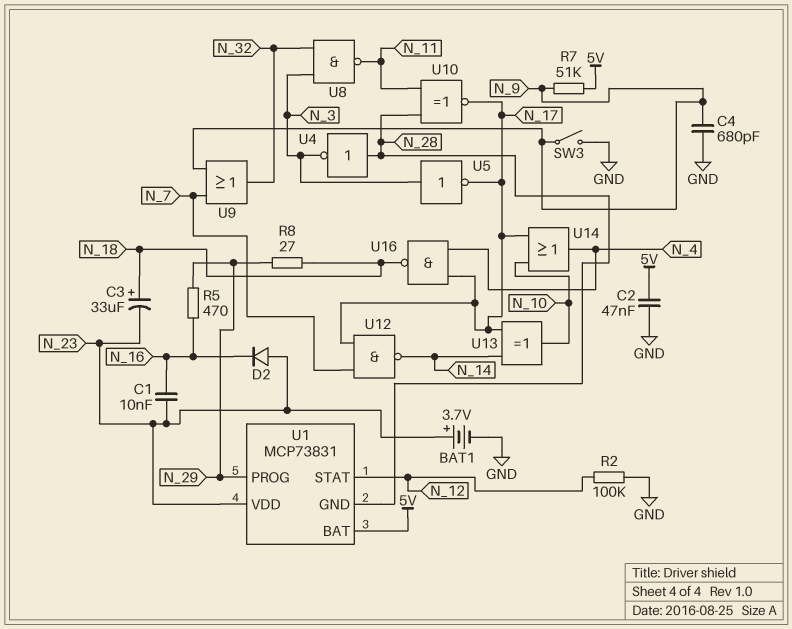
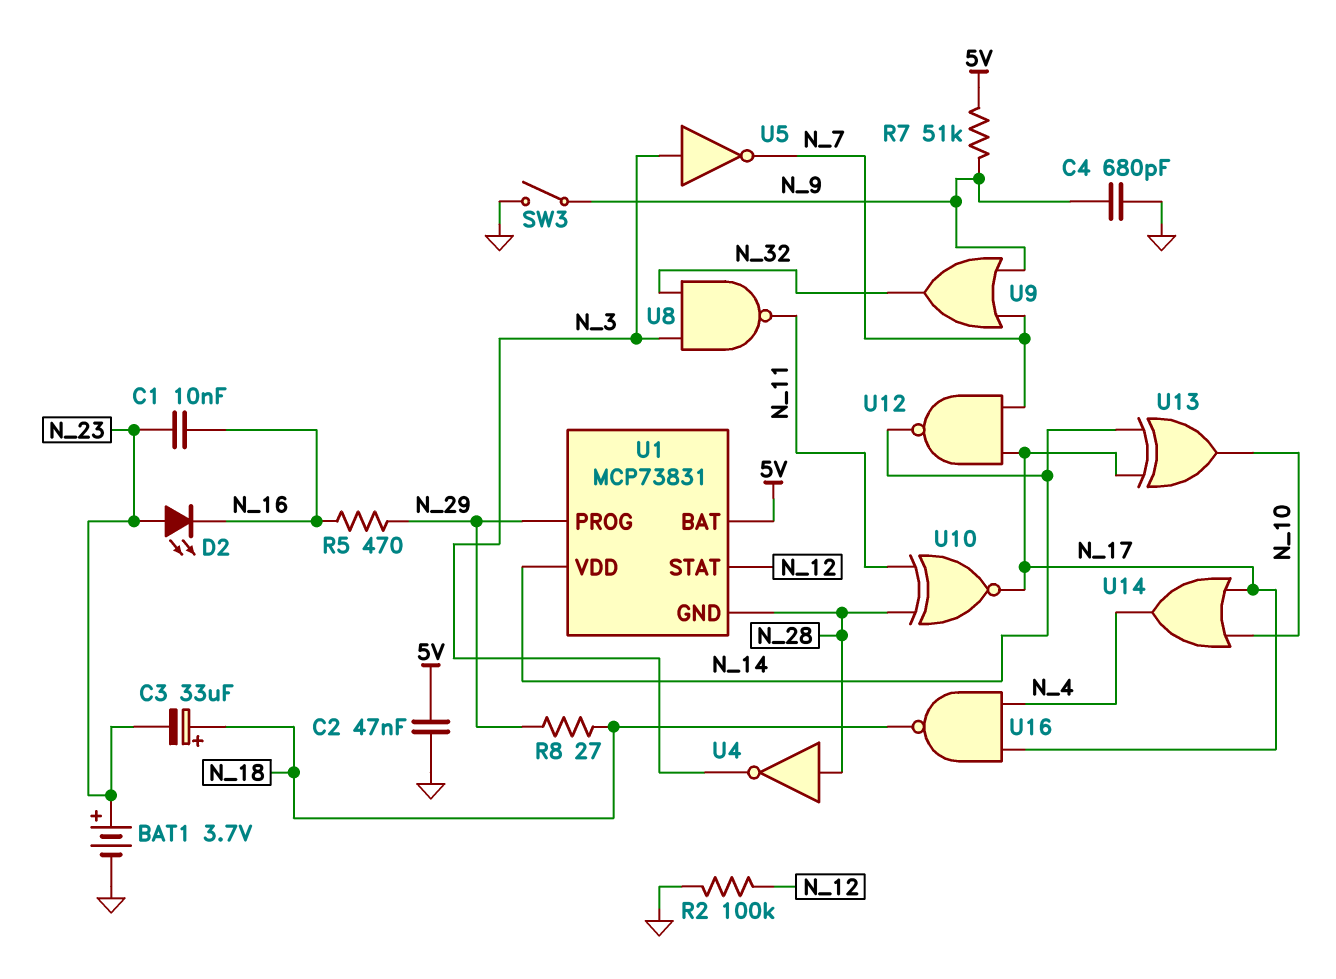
D2: diode (A N_23, K N_16) -> LED (A N_23, K N_16)
U1 pin VDD: N_23 -> N_14
U5: NOT (in N_3, out N_17) -> NOT (in N_3, out N_7)

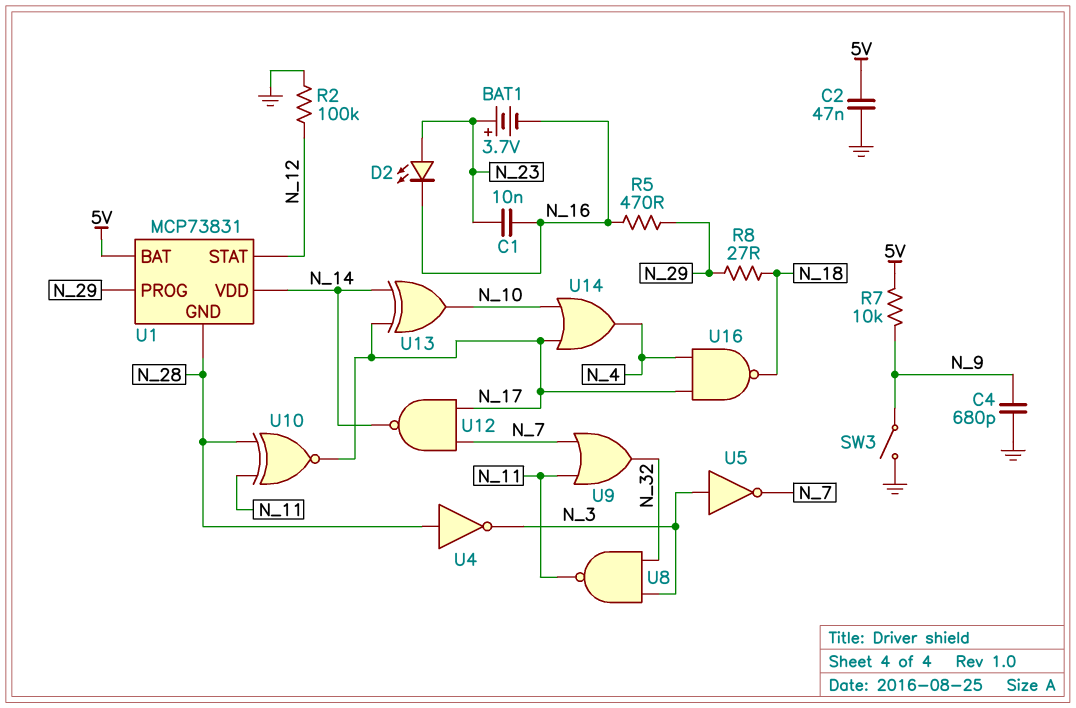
BAT1: 3.7V (plus N_23, minus GND) -> 3.7V (plus N_23, minus N_16)
C3: 33uF (plus N_18, minus N_23) -> none
R7: 51k (5V, N_9) -> 10k (5V, N_9)
U9: OR (in N_7, in N_9, out N_32) -> OR (in N_7, in N_11, out N_32)

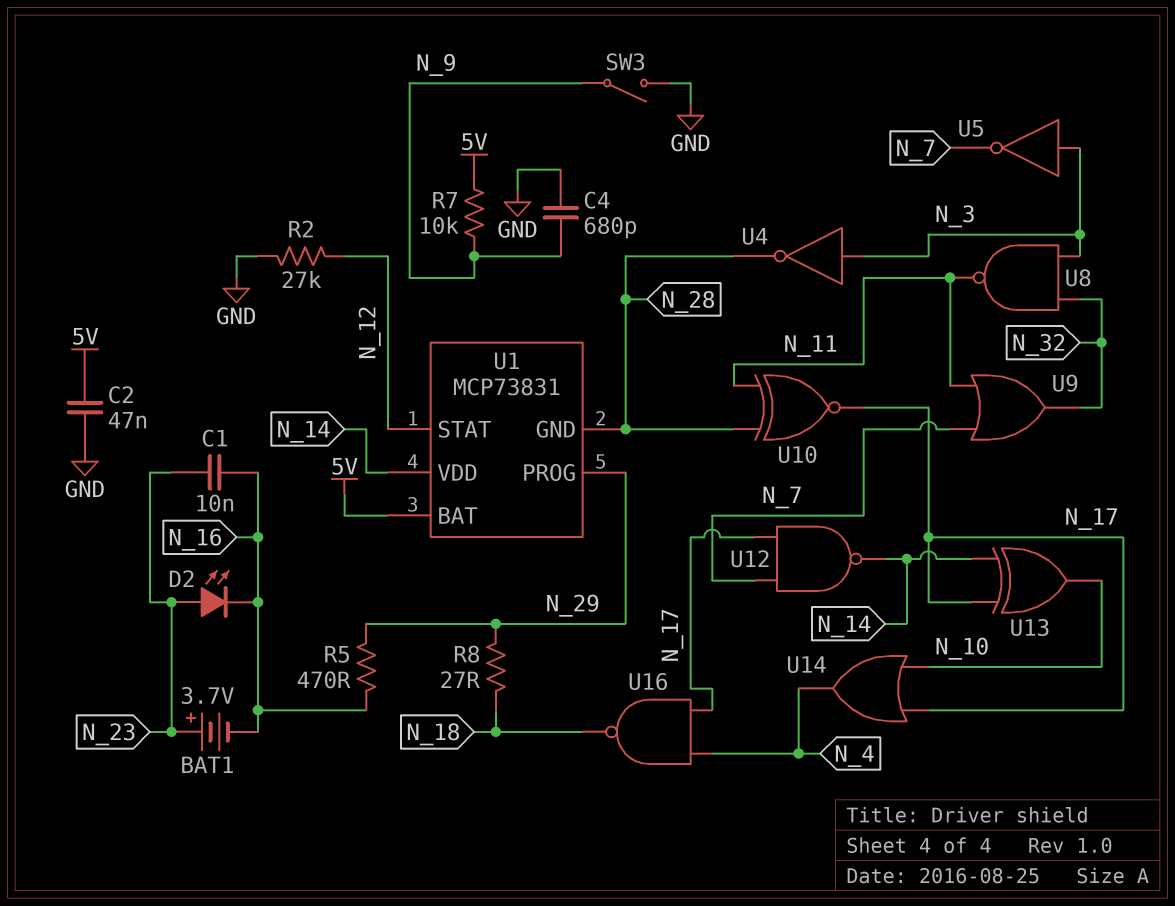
R2: 100k (GND, N_12) -> 27k (GND, N_12)
U4: NOT (in N_28, out N_3) -> NOT (in N_3, out N_28)

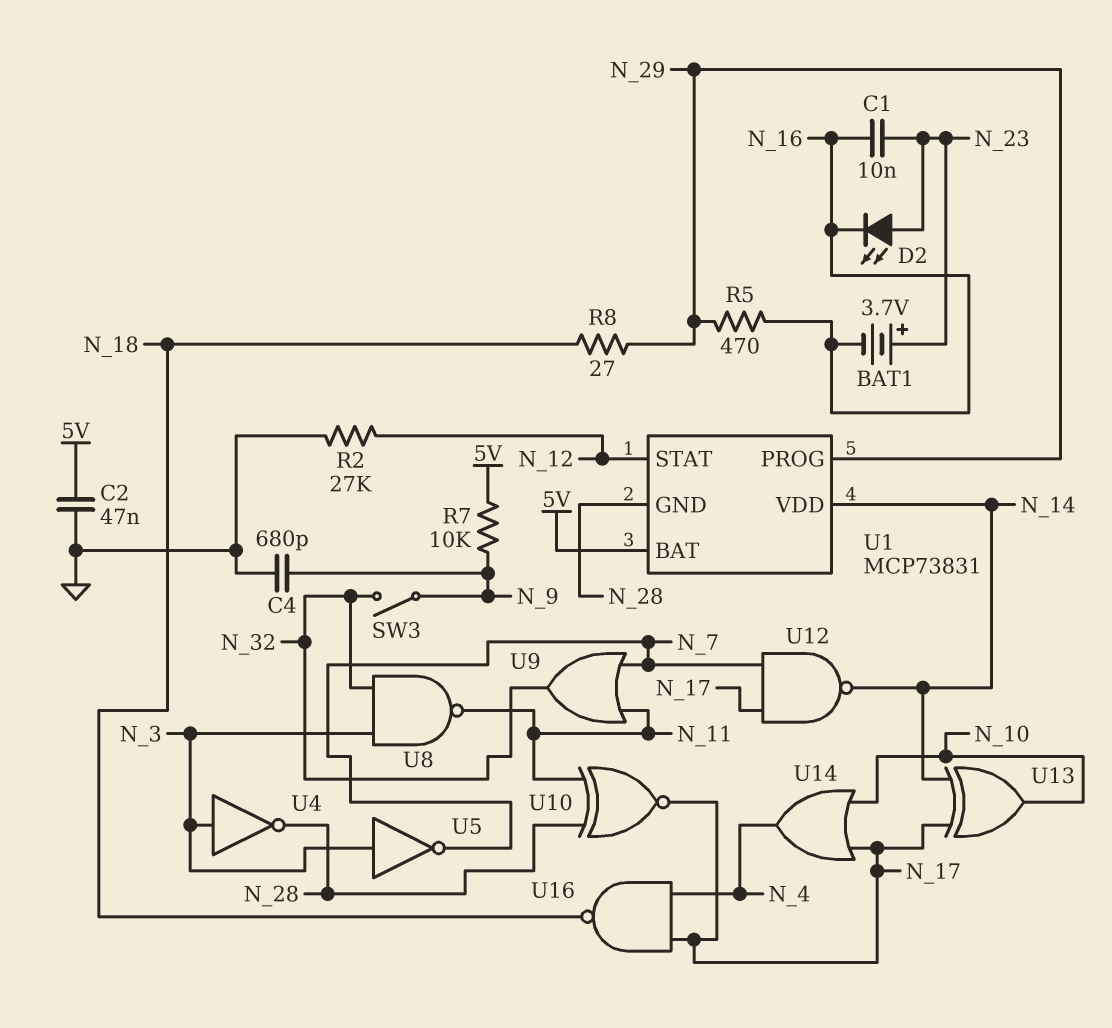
SW3: switch (GND, N_9) -> switch (N_9, N_32)

